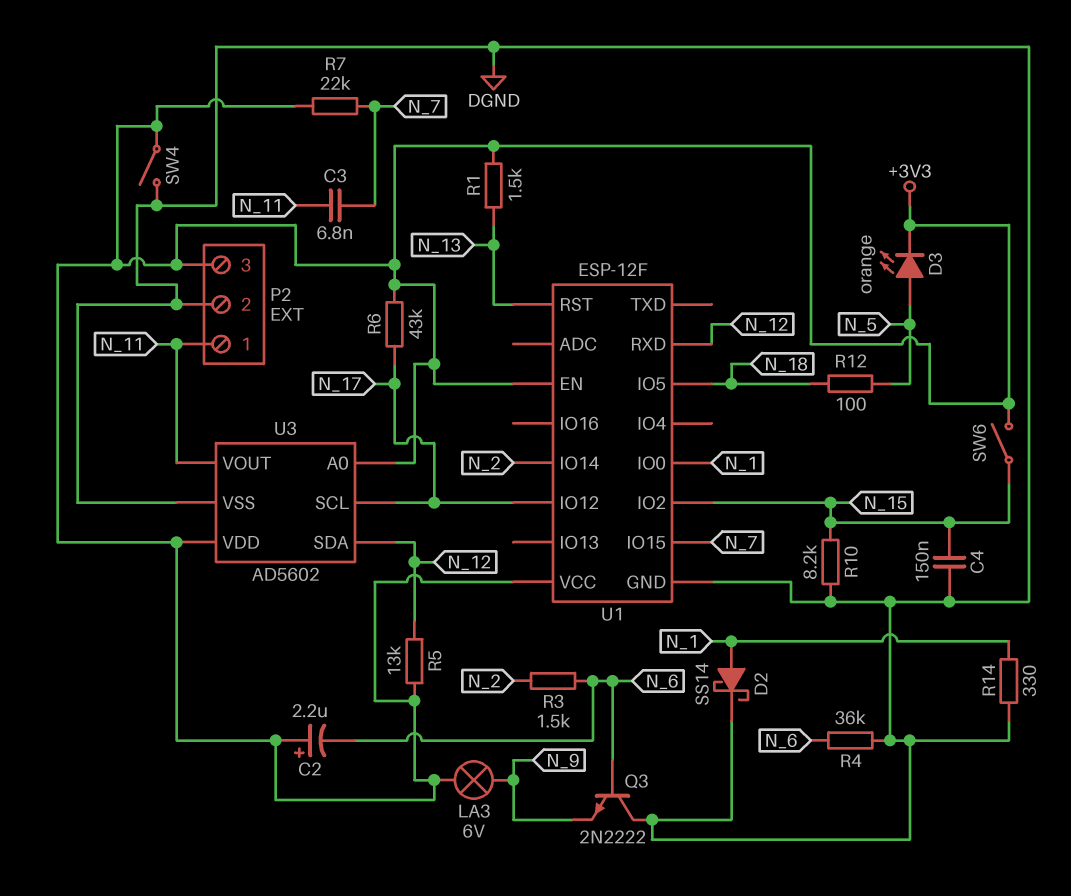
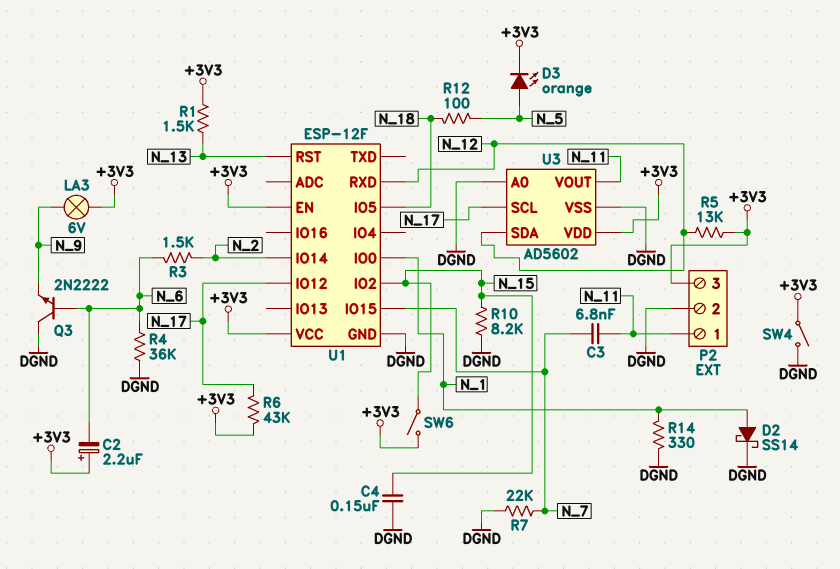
R7: 22k (+3V3, N_7) -> 22k (DGND, N_7)
U3 pin A0: +3V3 -> DGND

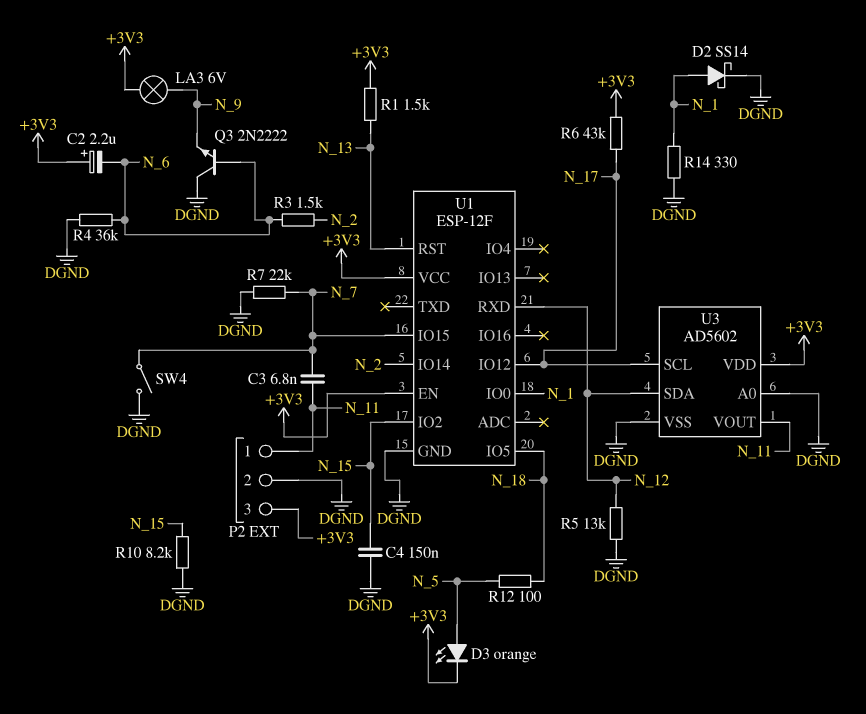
R5: 13k (+3V3, N_12) -> 13k (DGND, N_12)
SW4: switch (+3V3, DGND) -> switch (DGND, N_7)
SW6: switch (+3V3, N_15) -> none

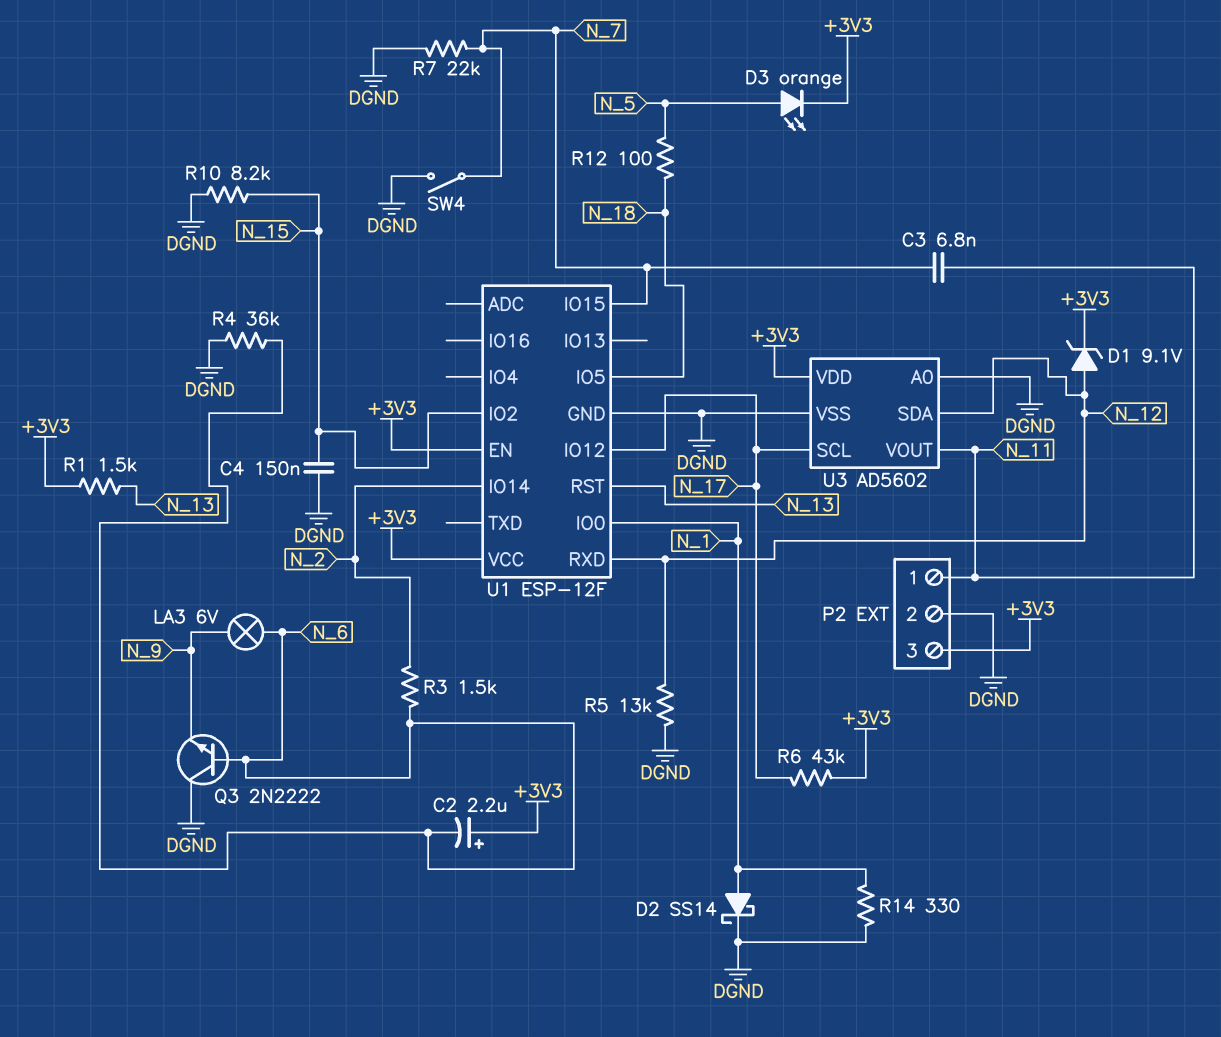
D1: none -> zener 9.1V (A N_12, K +3V3)
LA3: lamp 6V (+3V3, N_9) -> lamp 6V (N_6, N_9)

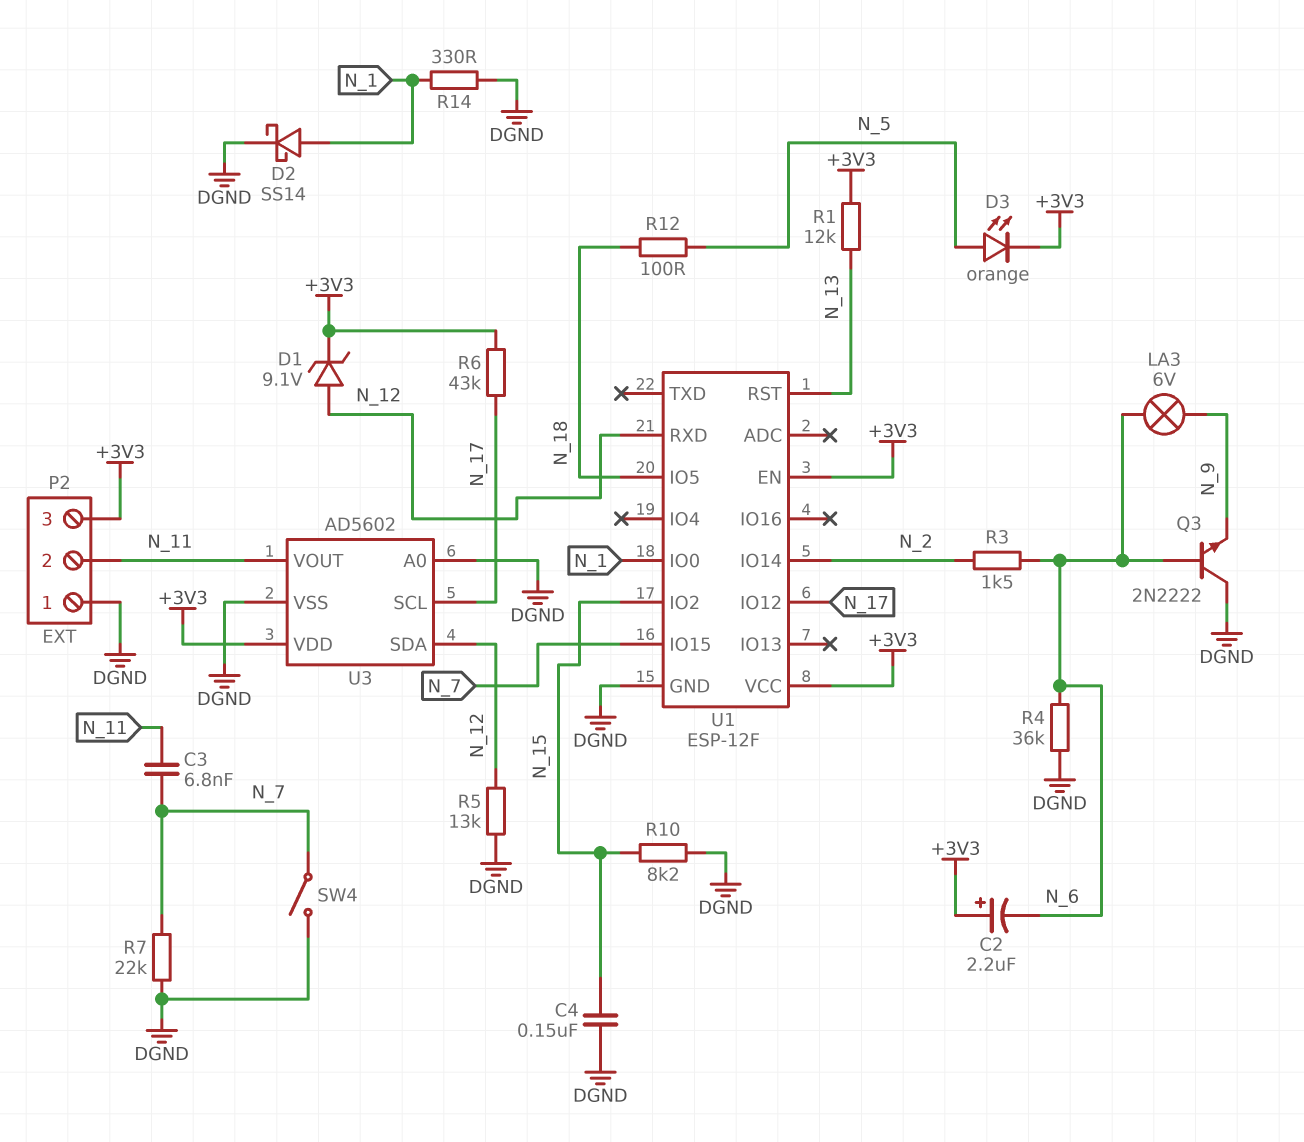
P2 pin 1: N_11 -> DGND
P2 pin 2: DGND -> N_11
R1: 1.5k (+3V3, N_13) -> 12k (+3V3, N_13)

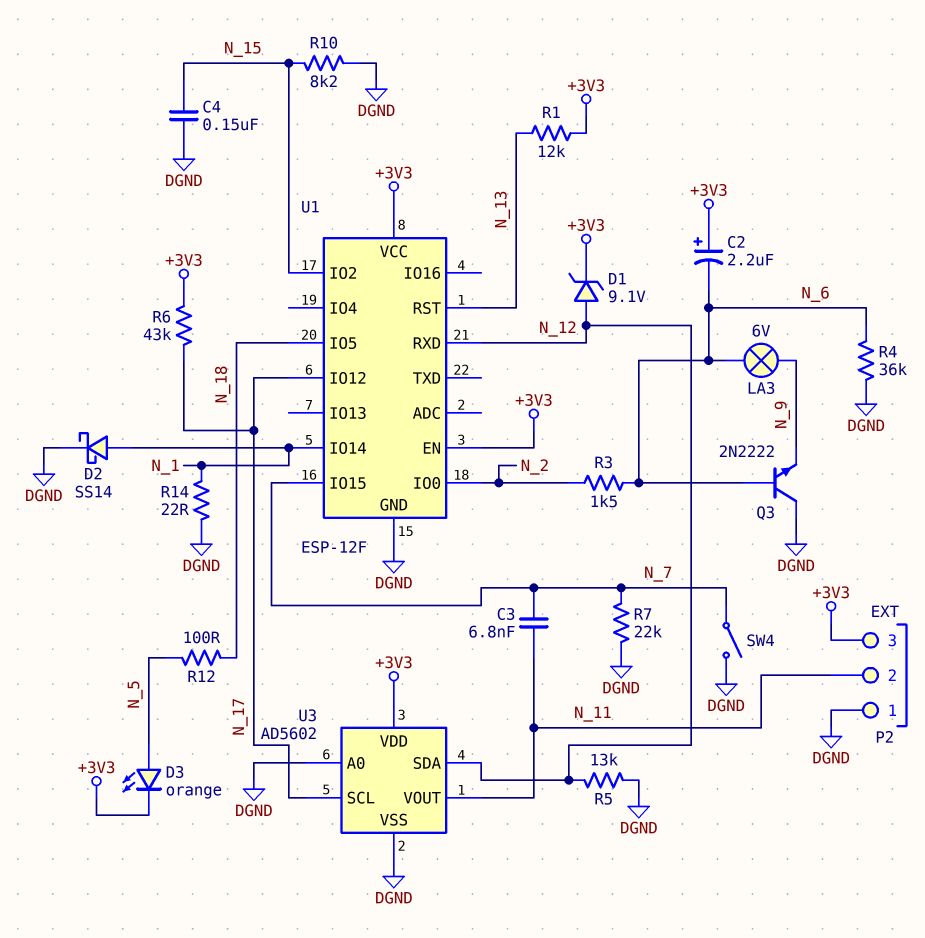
R14: 330 (DGND, N_1) -> 22 (DGND, N_1)
U1 pin IO0: N_1 -> N_2
U1 pin IO14: N_2 -> N_1

